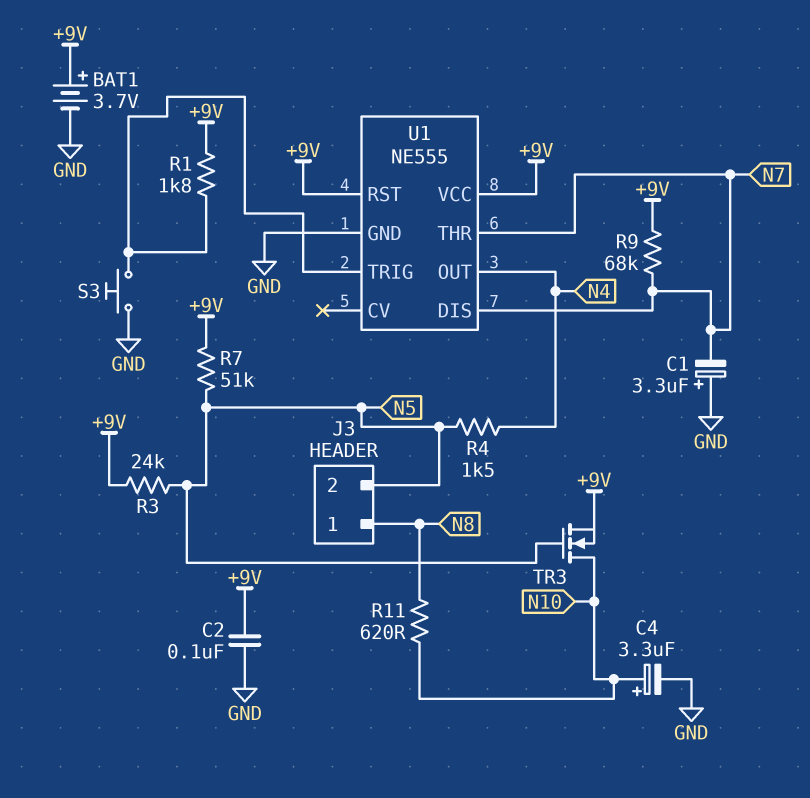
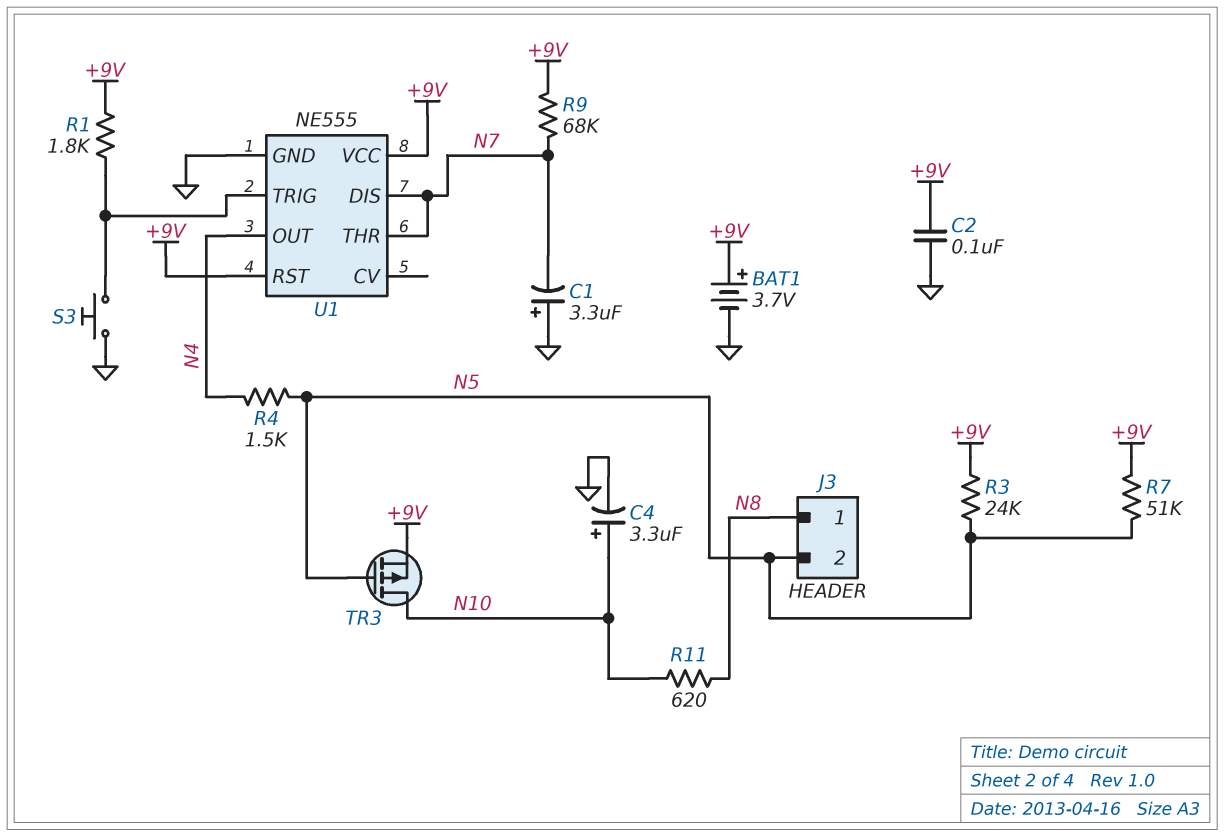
TR3: NMOS (G N5, D N10, S +9V) -> PMOS (G N5, D N10, S +9V)

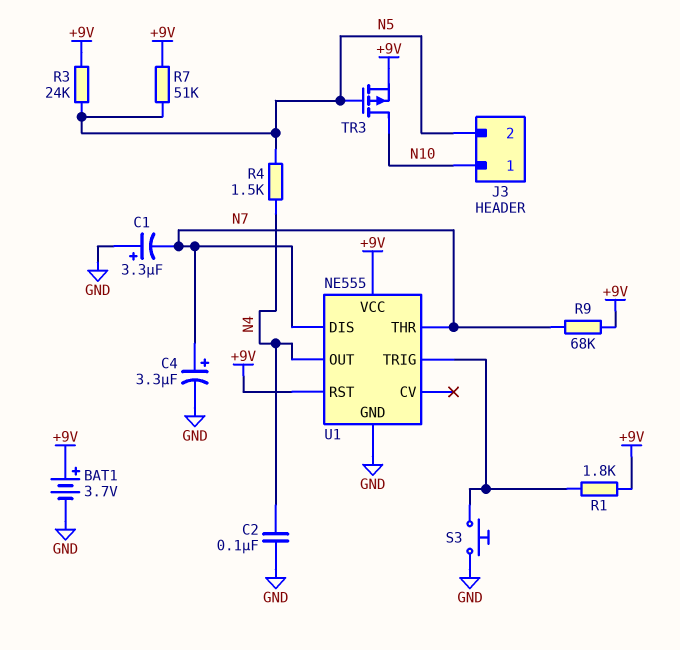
C2: 100nF (+9V, GND) -> 100nF (GND, N4)
C4: 3.3uF (plus N10, minus GND) -> 3.3uF (plus N7, minus GND)
J3 pin 1: N8 -> N10
R11: 620 (N8, N10) -> none

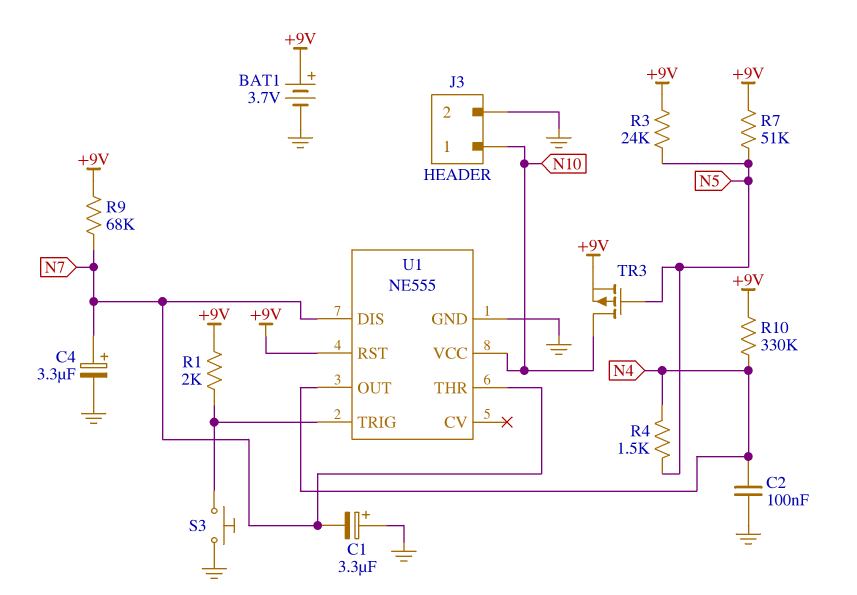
J3 pin 2: N5 -> GND
R1: 1.8k (+9V, U1/TRIG) -> 2k (+9V, U1/TRIG)
R10: none -> 330k (+9V, N4)
U1 pin VCC: +9V -> N10

